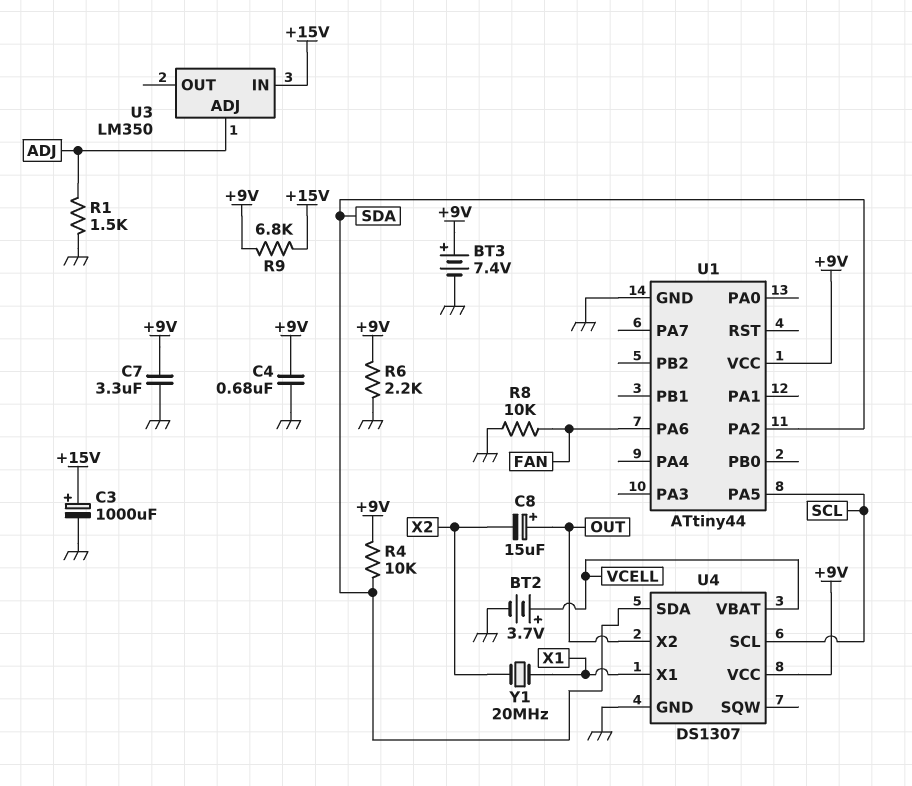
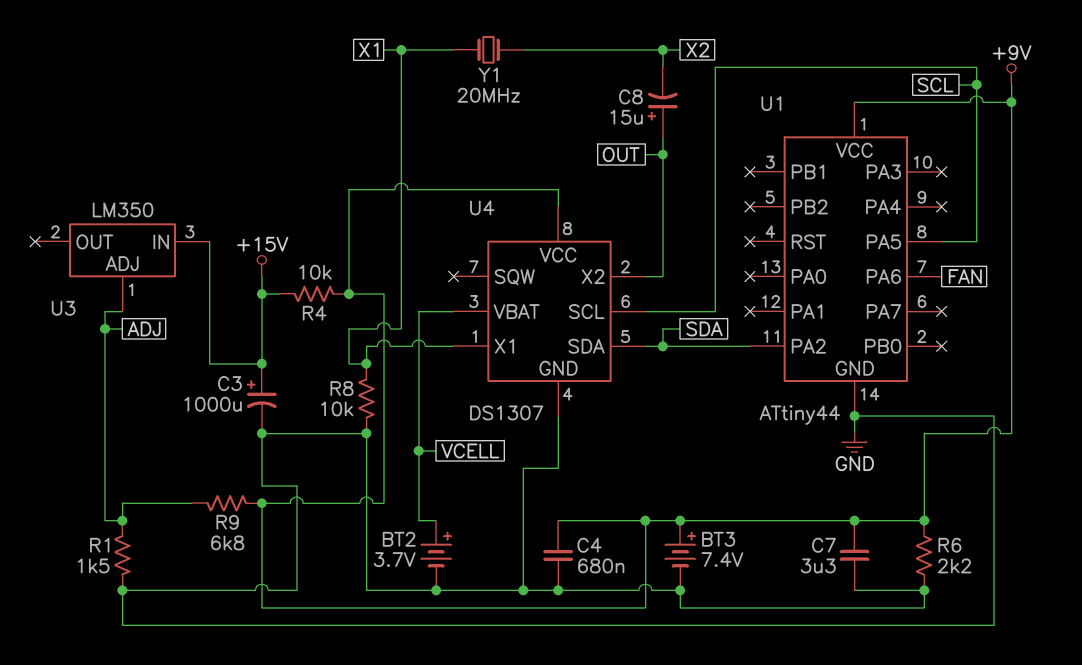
R4: 10k (+9V, SDA) -> 10k (+9V, +15V)
R8: 10k (FAN, GND) -> 10k (GND, X1)
R9: 6.8k (+9V, +15V) -> 6.8k (+9V, ADJ)

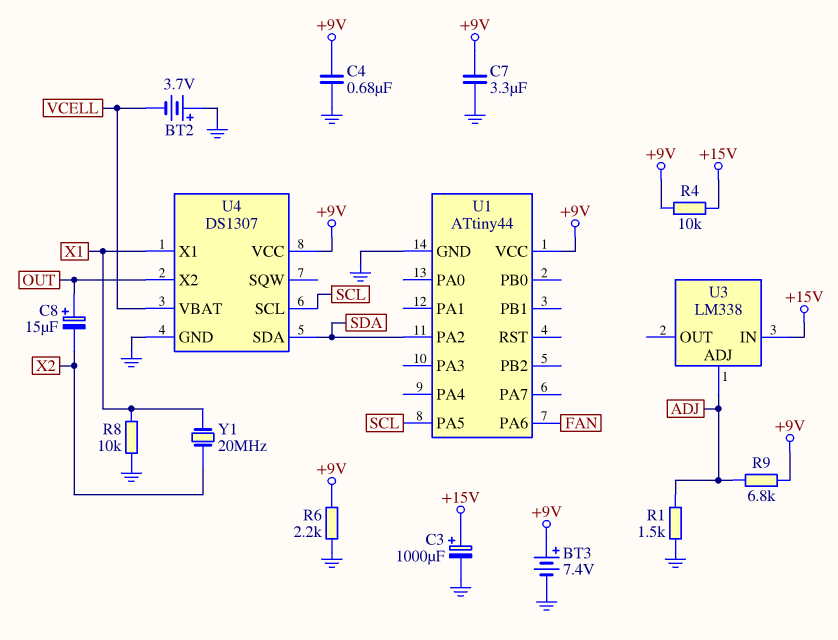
BT2: 3.7V (plus VCELL, minus GND) -> 3.7V (plus GND, minus VCELL)
U3: LM350 -> LM338

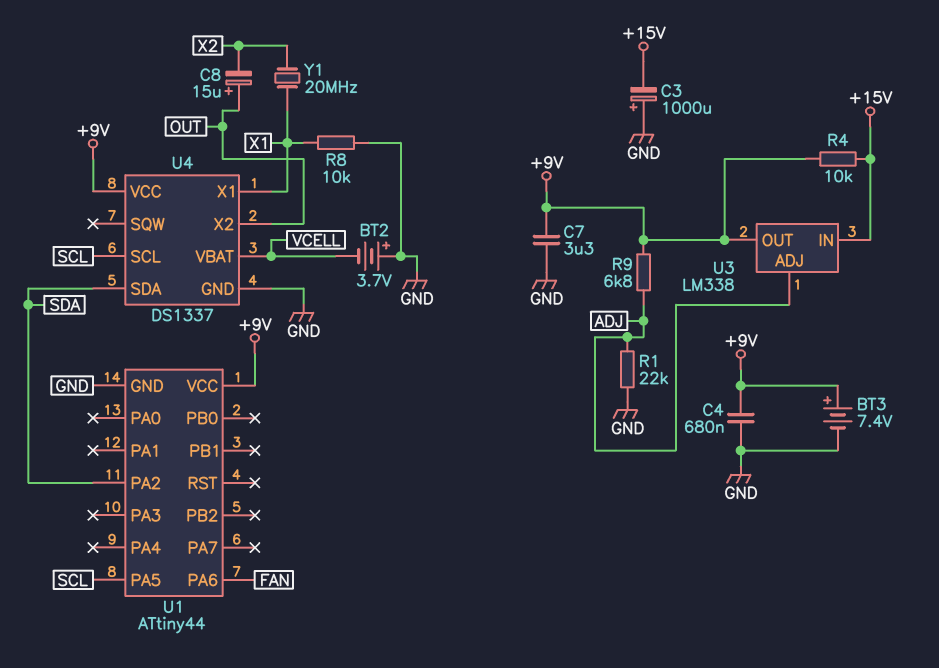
C3: 1000uF (plus +15V, minus GND) -> 1000uF (plus GND, minus +15V)
R1: 1.5k (ADJ, GND) -> 22k (ADJ, GND)
R6: 2.2k (+9V, GND) -> none
U3 pin OUT: none -> +9V
U4: DS1307 -> DS1337

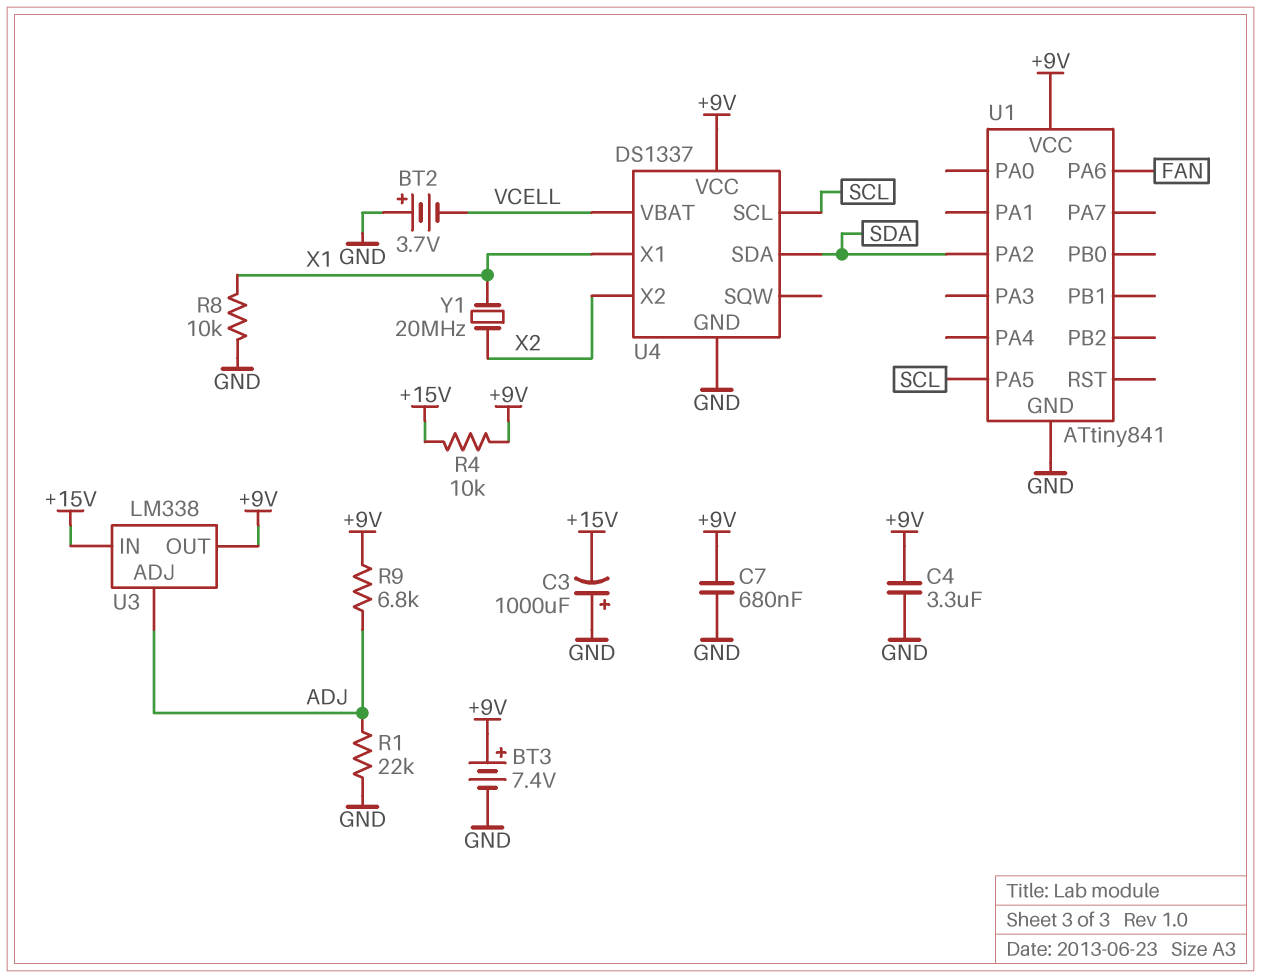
C4: 680nF (+9V, GND) -> 3.3uF (+9V, GND)
C7: 3.3uF (+9V, GND) -> 680nF (+9V, GND)
C8: 15uF (plus OUT, minus X2) -> none
U1: ATtiny44 -> ATtiny841
U4 pin X2: OUT -> X2

